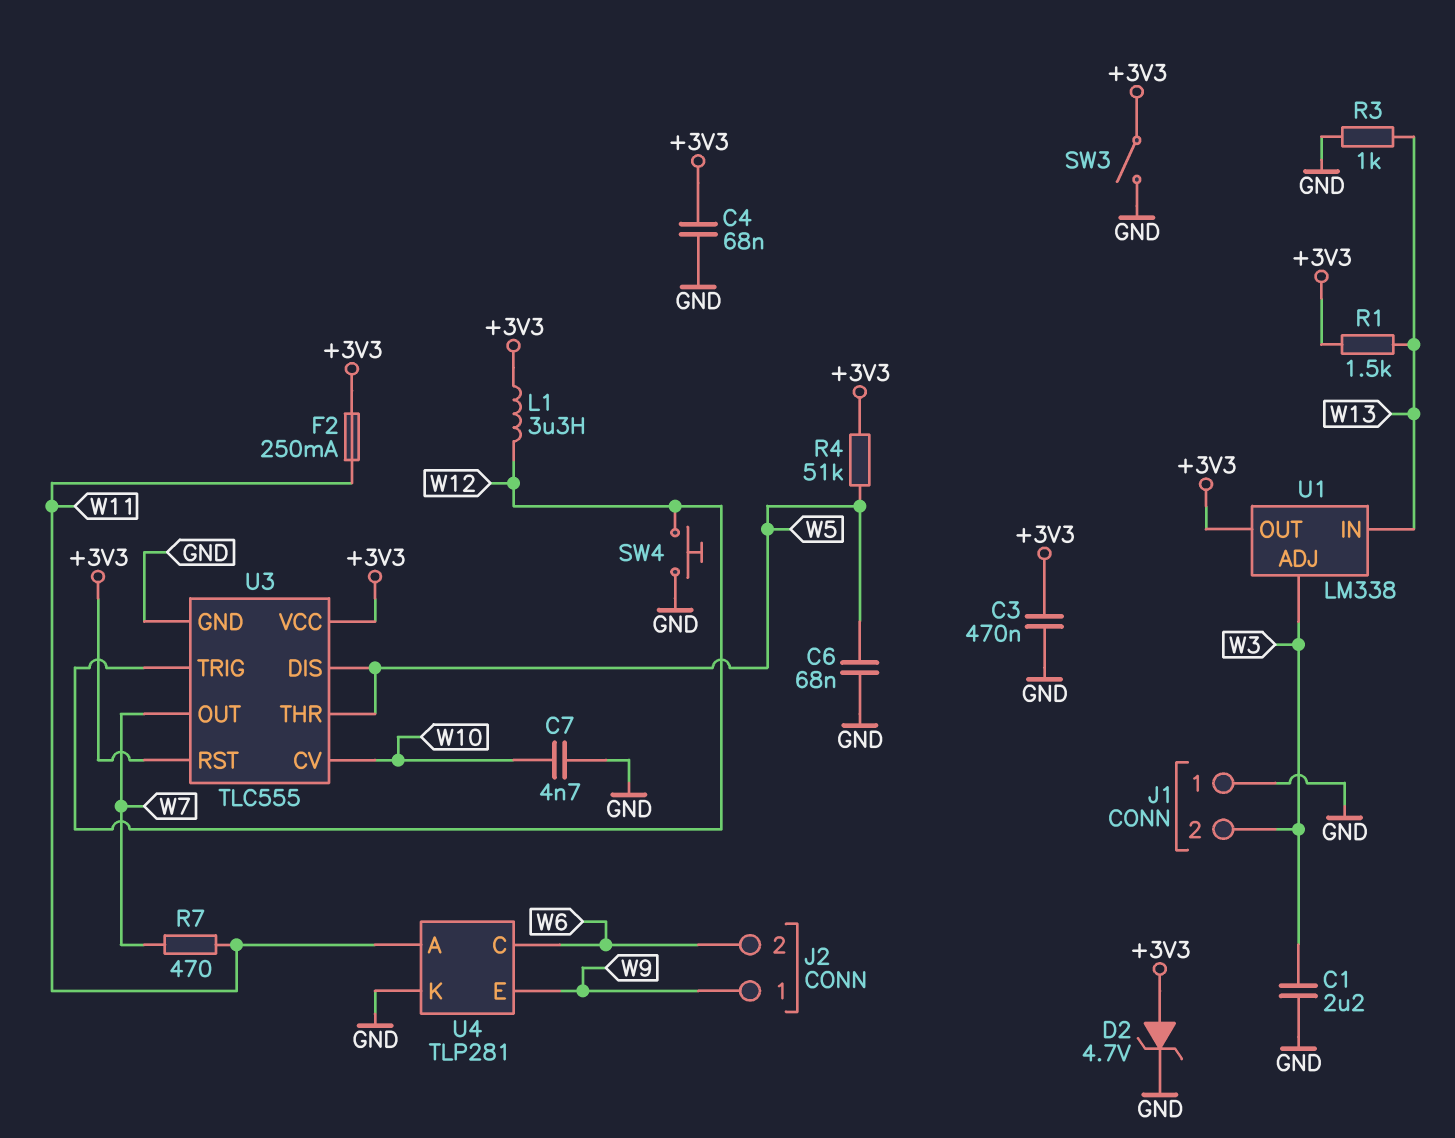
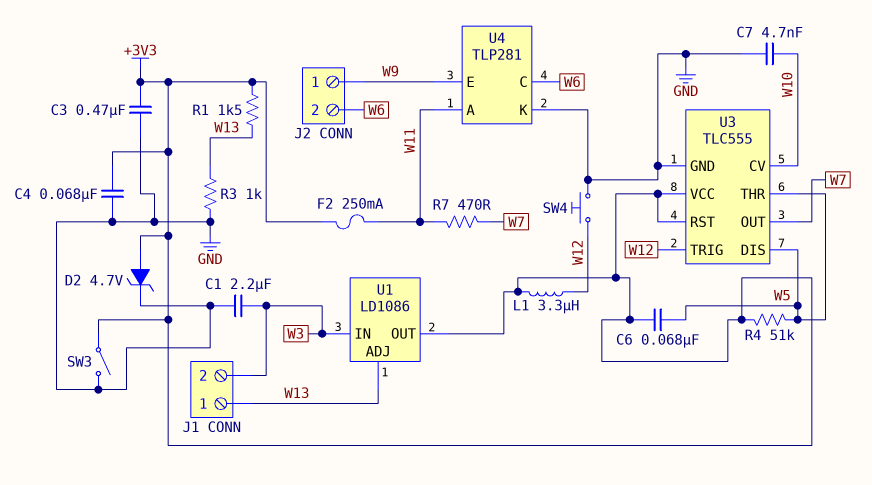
C6: 68nF (GND, W5) -> 68nF (+3V3, W5)
J1 pin 1: GND -> W13
U1: LM338 -> LD1086
U1 pin ADJ: W3 -> W13
U1 pin IN: W13 -> W3

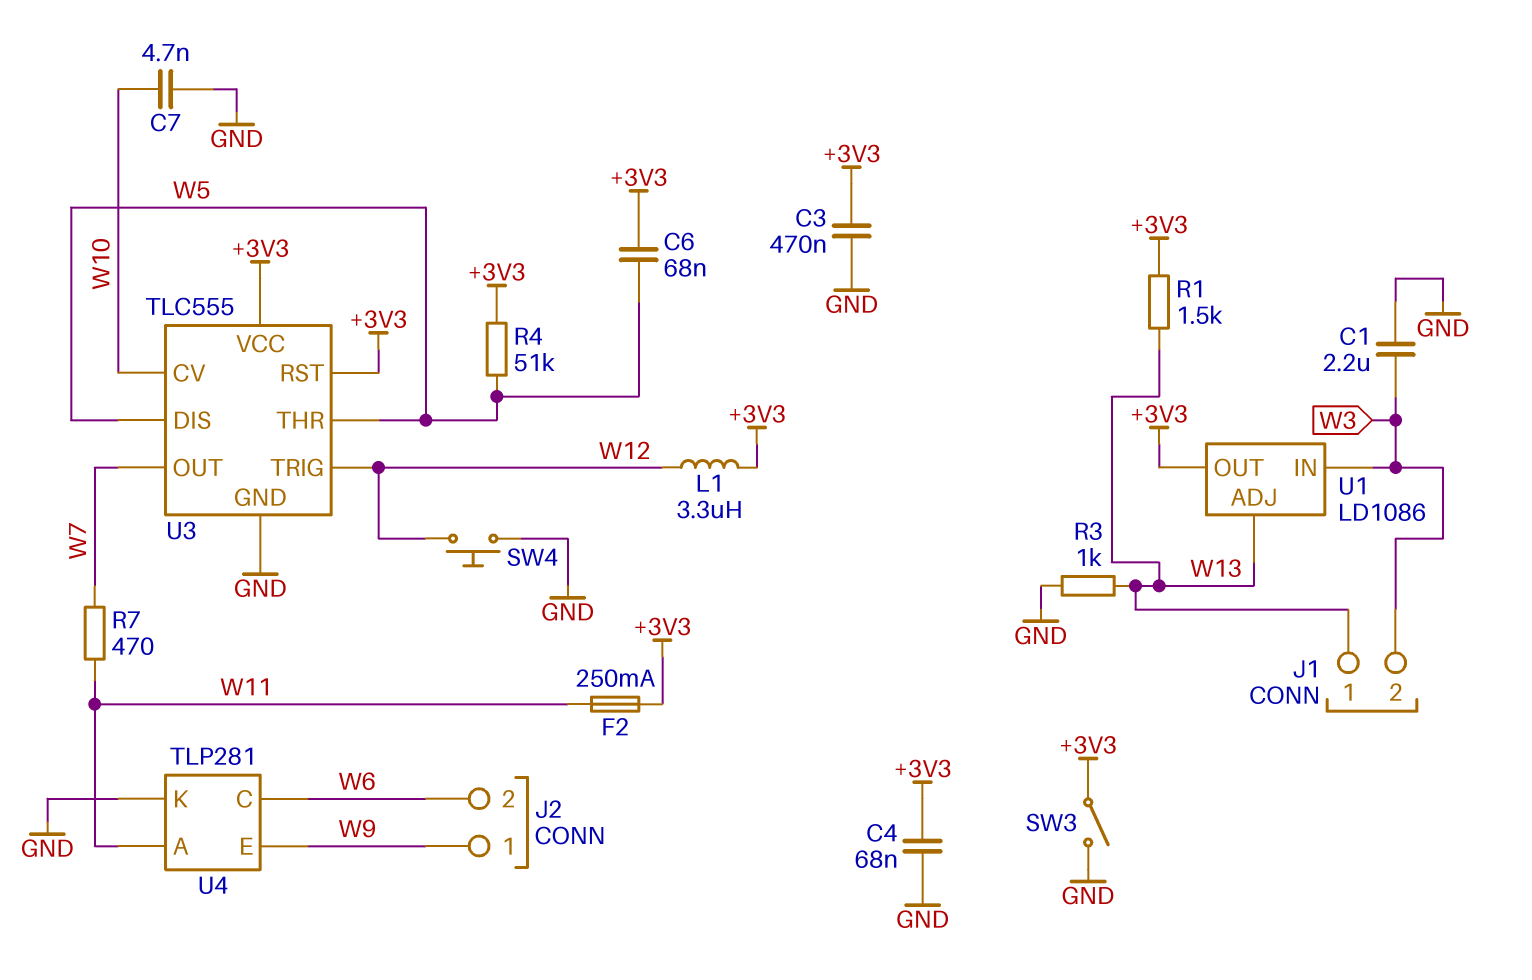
D2: zener 4.7V (A +3V3, K GND) -> none

